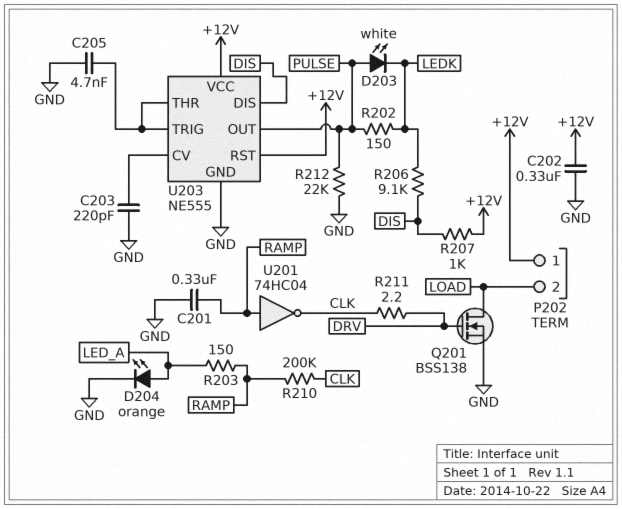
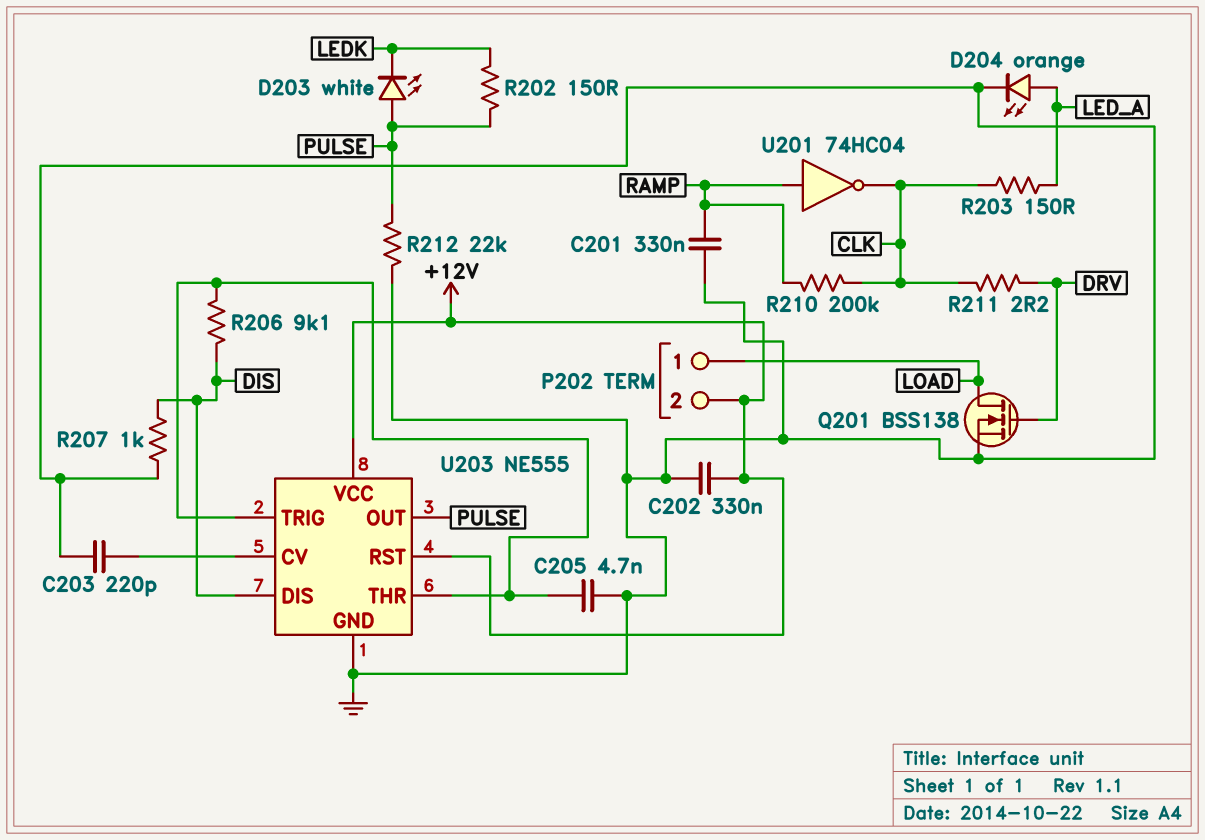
P202 pin 1: +12V -> LOAD
P202 pin 2: LOAD -> +12V
R203: 150 (LED_A, RAMP) -> 150 (CLK, LED_A)
R206: 9.1k (DIS, LEDK) -> 9.1k (DIS, U203/THR)
R207: 1k (+12V, DIS) -> 1k (DIS, GND)

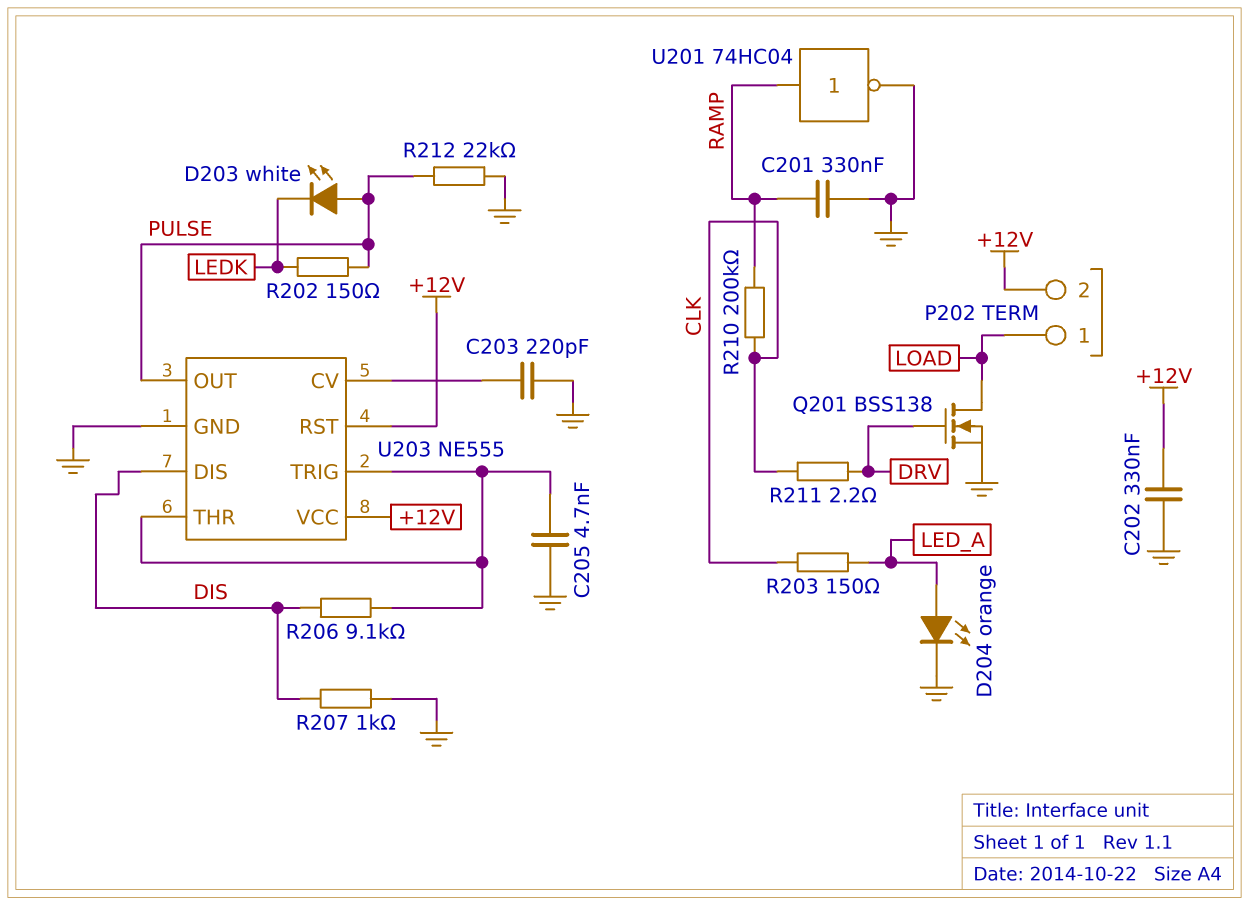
U201: NOT 74HC04 (in RAMP, out CLK) -> NOT 74HC04 (in RAMP, out GND)

